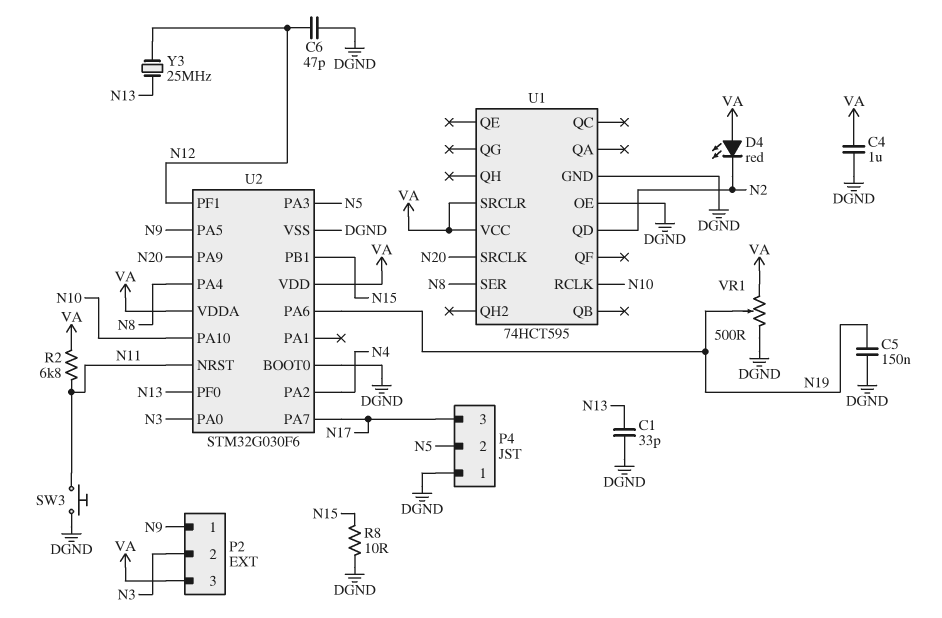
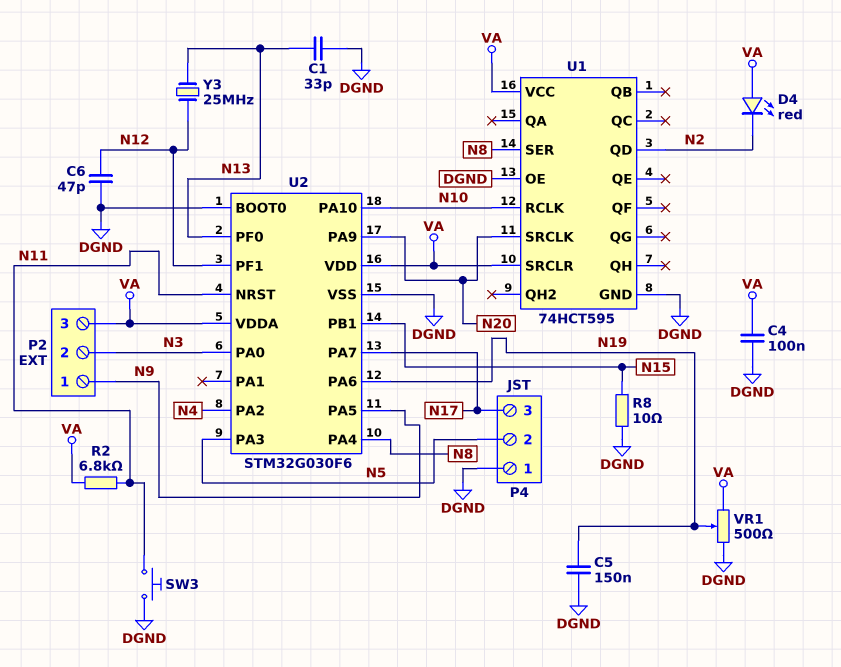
C4: 1uF (DGND, VA) -> 100nF (DGND, VA)

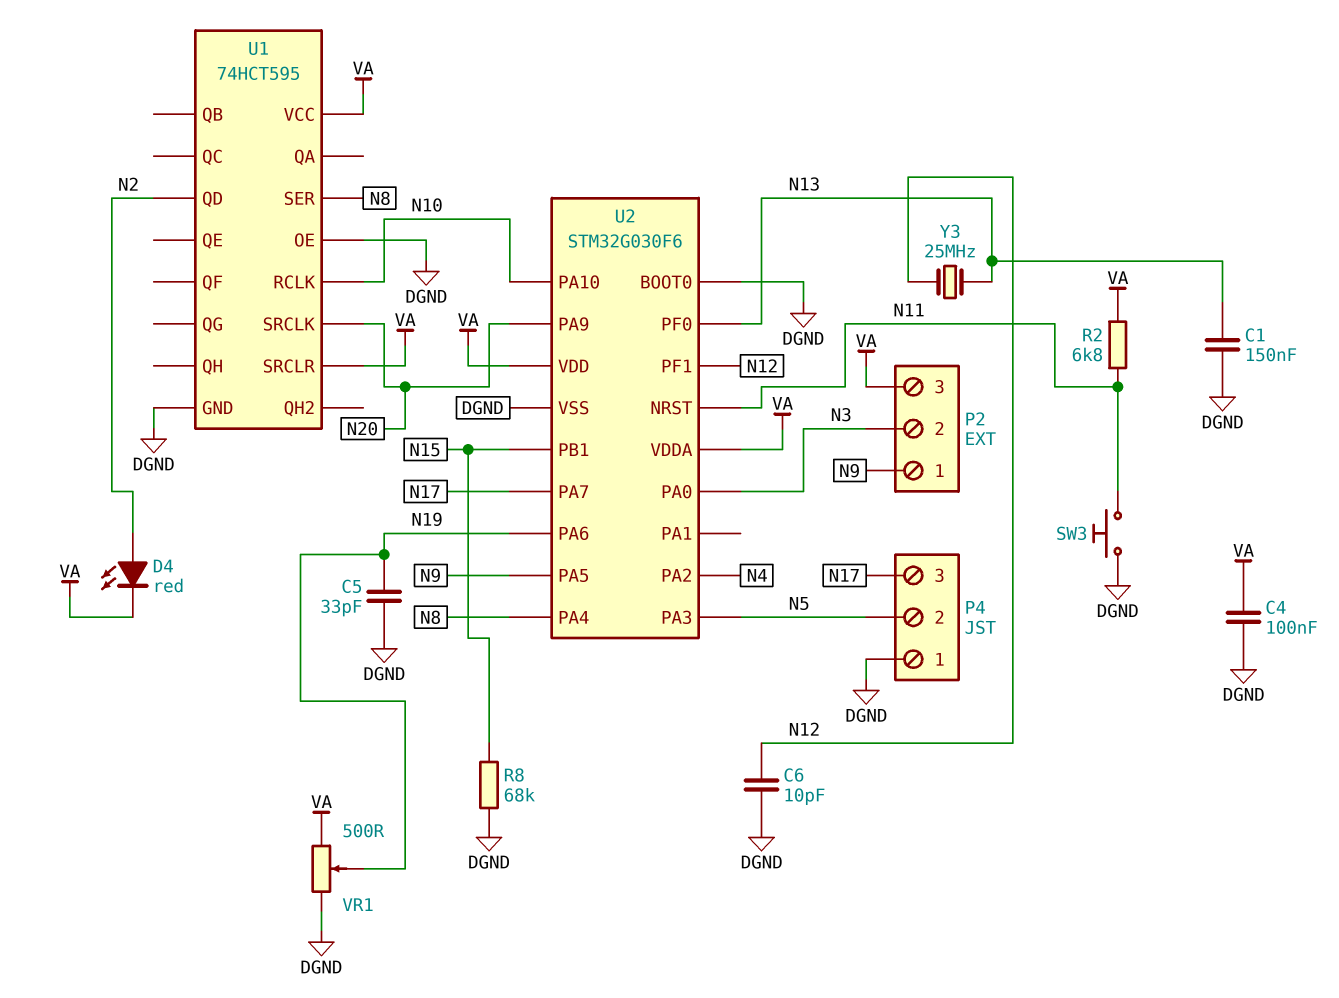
C1: 33pF (DGND, N13) -> 150nF (DGND, N13)
C5: 150nF (DGND, N19) -> 33pF (DGND, N19)
C6: 47pF (DGND, N12) -> 10pF (DGND, N12)
D4: LED red (A VA, K N2) -> LED red (A N2, K VA)
R8: 10 (DGND, N15) -> 68k (DGND, N15)

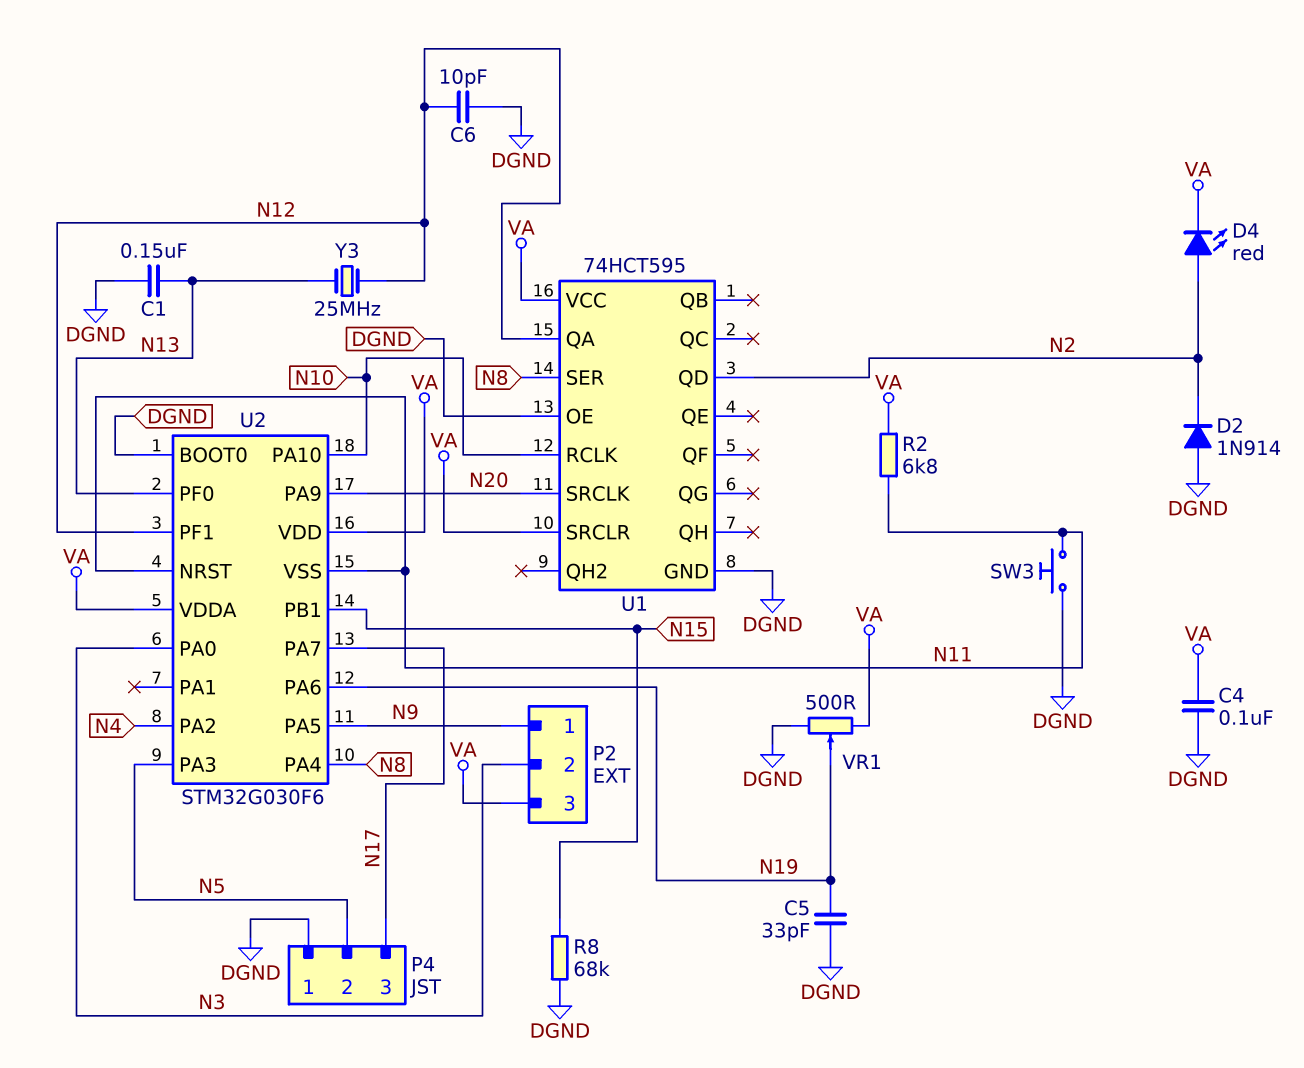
D2: none -> diode 1N914 (A DGND, K N2)
U1 pin QA: none -> N12
U2 pin VSS: DGND -> N11

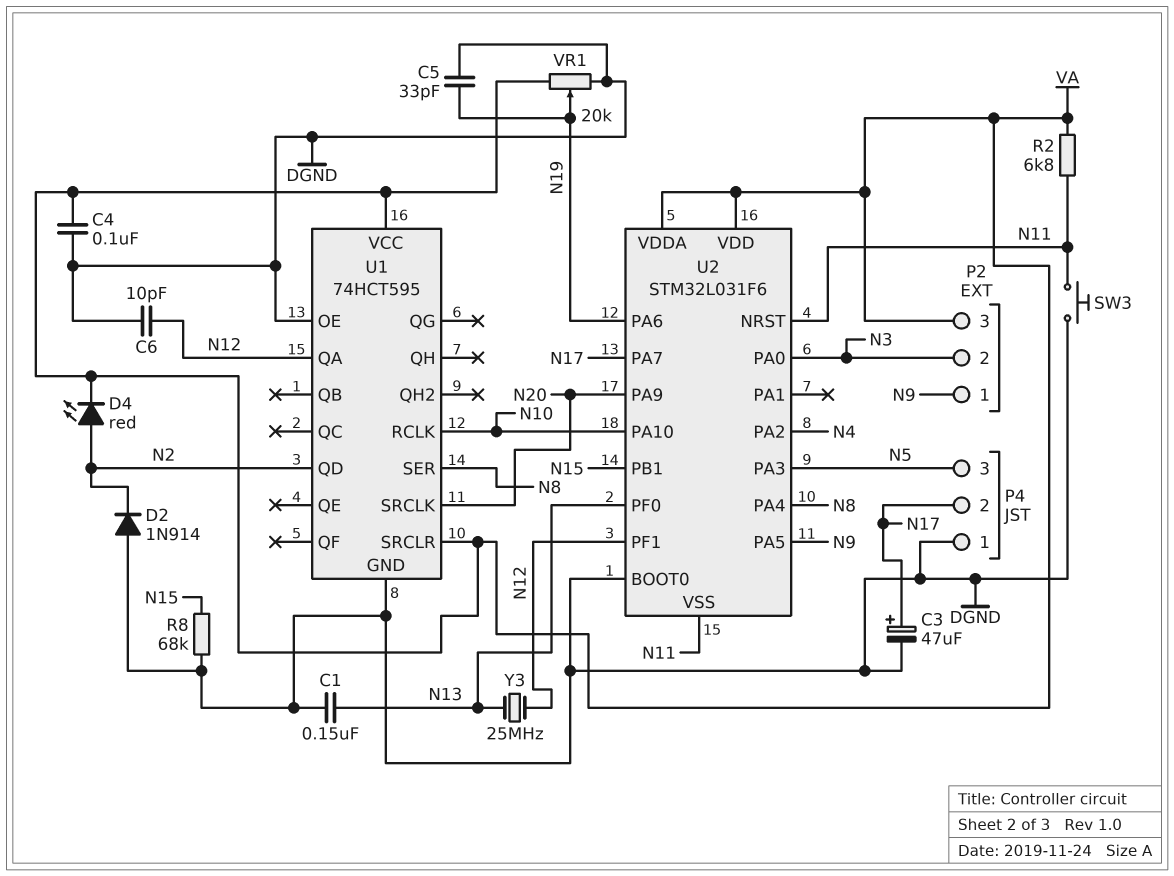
C3: none -> 47uF (plus N17, minus DGND)
P4 pin 2: N5 -> N17
P4 pin 3: N17 -> N5
U2: STM32G030F6 -> STM32L031F6
VR1: 500 (DGND, VA, wiper N19) -> 20k (DGND, VA, wiper N19)

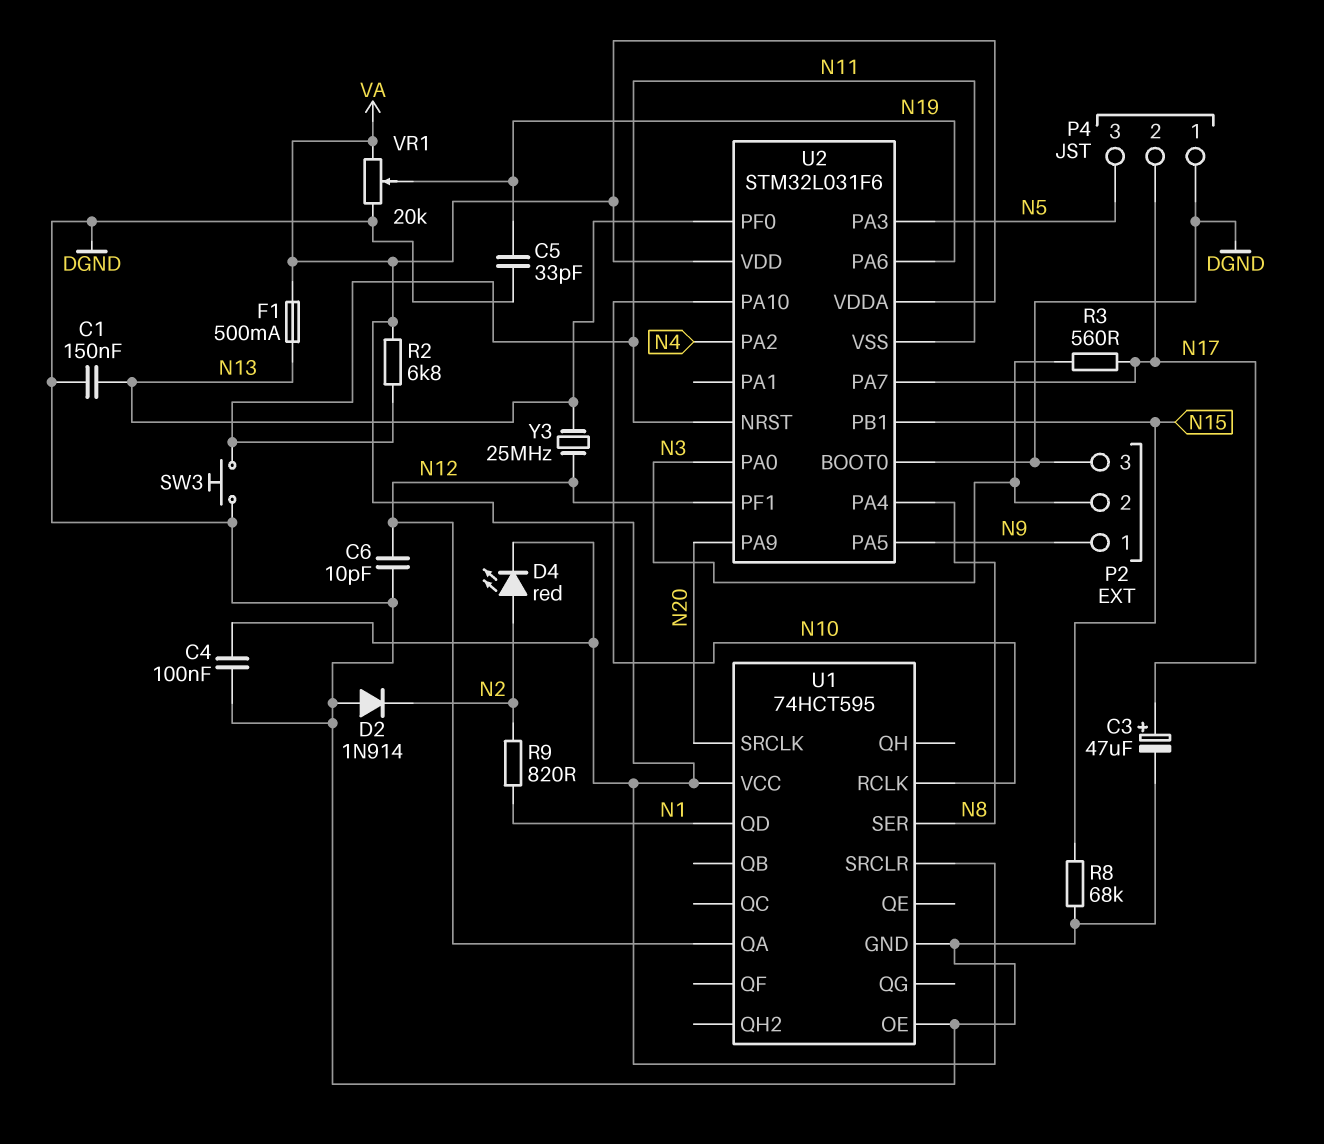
F1: none -> 500mA (N13, VA)
P2 pin 3: VA -> DGND
R3: none -> 560 (N3, N17)
R9: none -> 820 (N1, N2)
U1 pin QD: N2 -> N1

